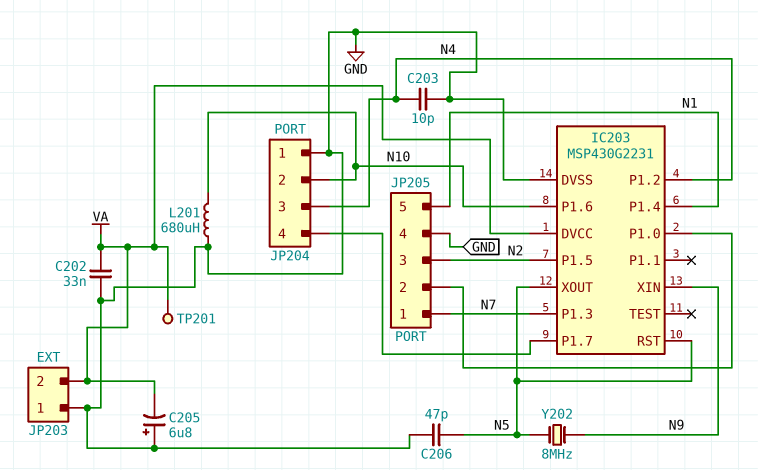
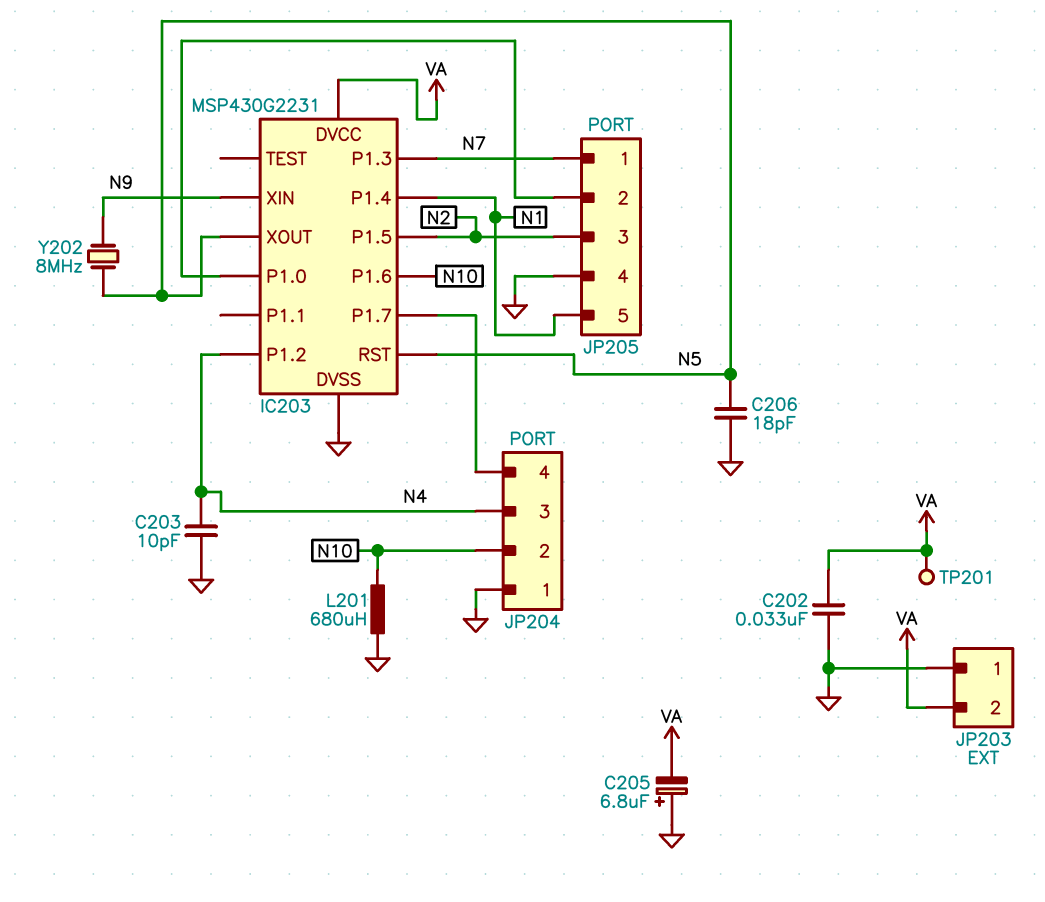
C206: 47pF (GND, N5) -> 18pF (GND, N5)

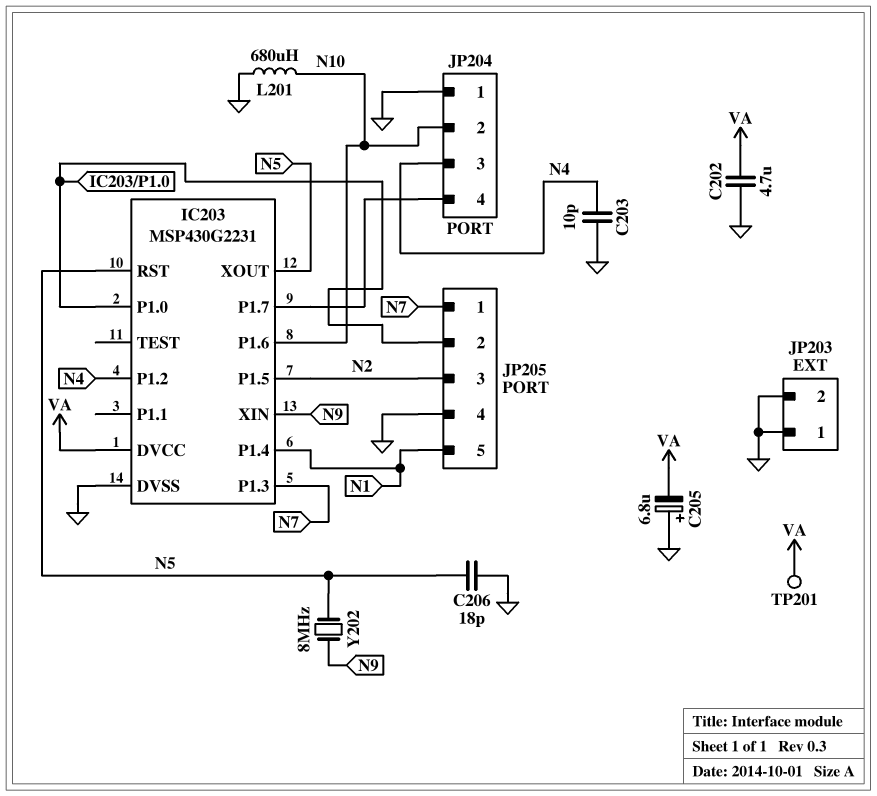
C202: 33nF (GND, VA) -> 4.7uF (GND, VA)
JP203 pin 2: VA -> GND

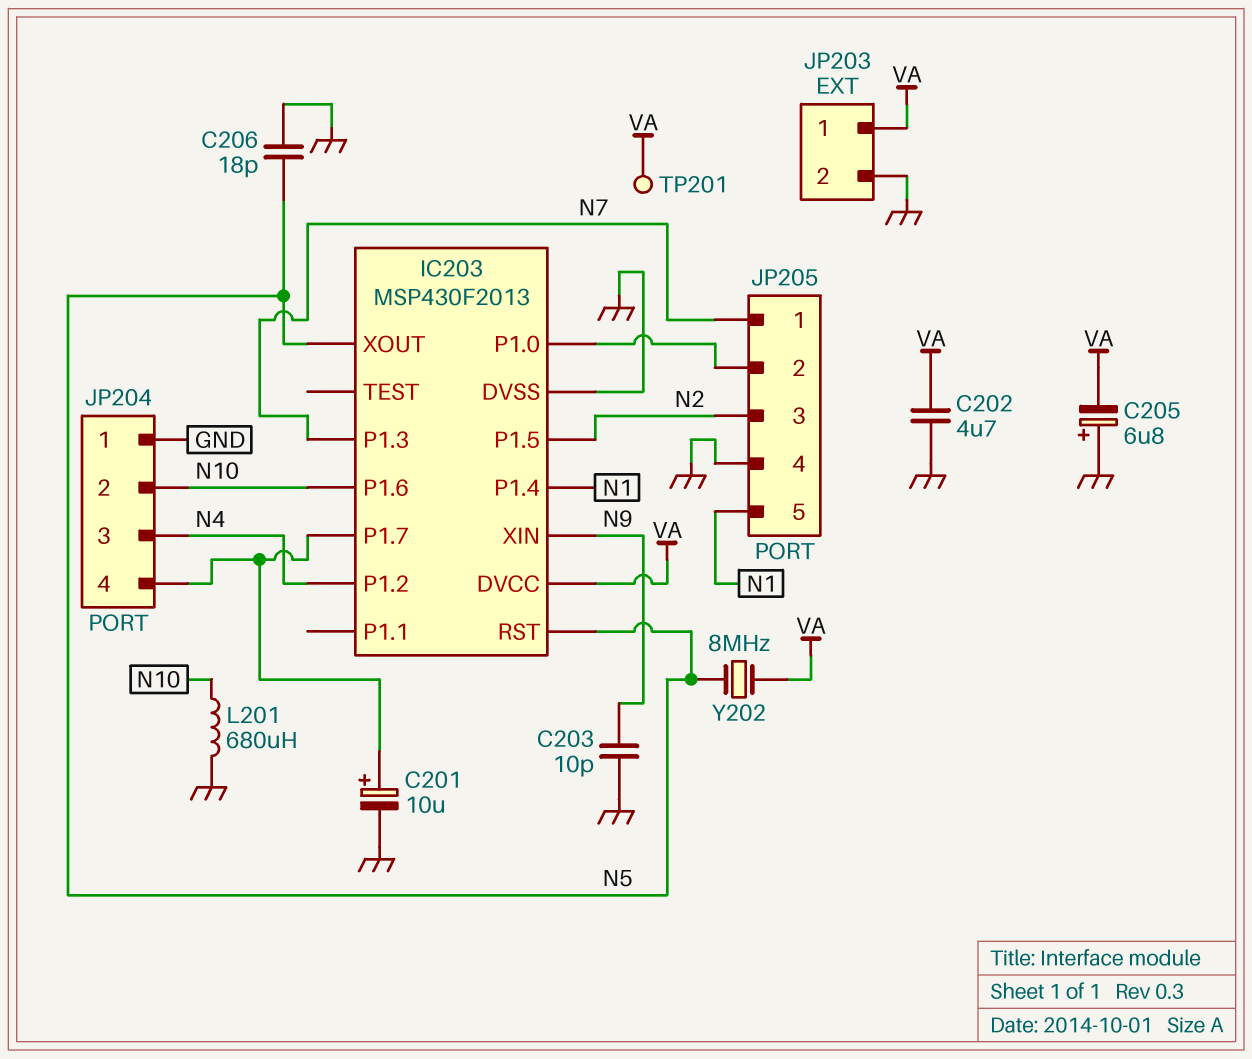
C201: none -> 10uF (plus IC203/P1.7, minus GND)
C203: 10pF (GND, N4) -> 10pF (GND, N9)
IC203: MSP430G2231 -> MSP430F2013
JP203 pin 1: GND -> VA
Y202: 8MHz (N5, N9) -> 8MHz (N5, VA)

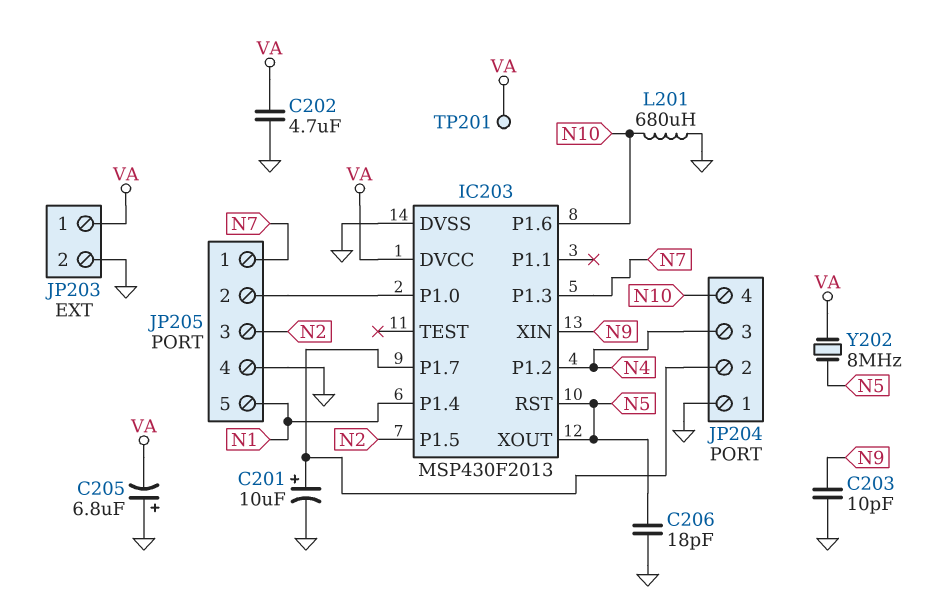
JP204 pin 2: N10 -> IC203/P1.7
JP204 pin 4: IC203/P1.7 -> N10

